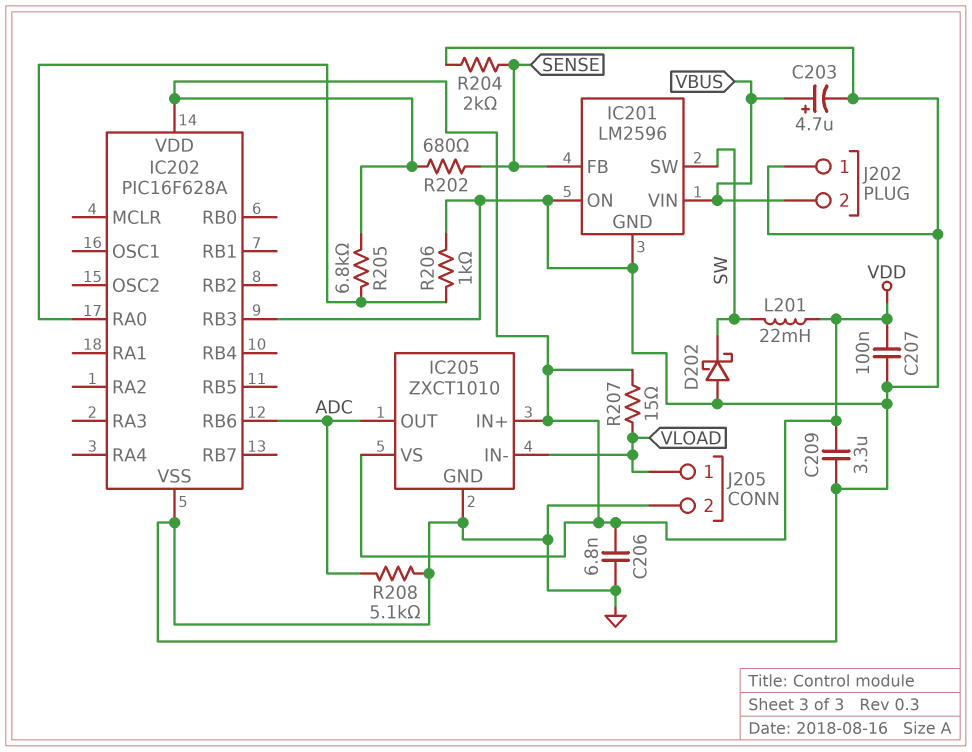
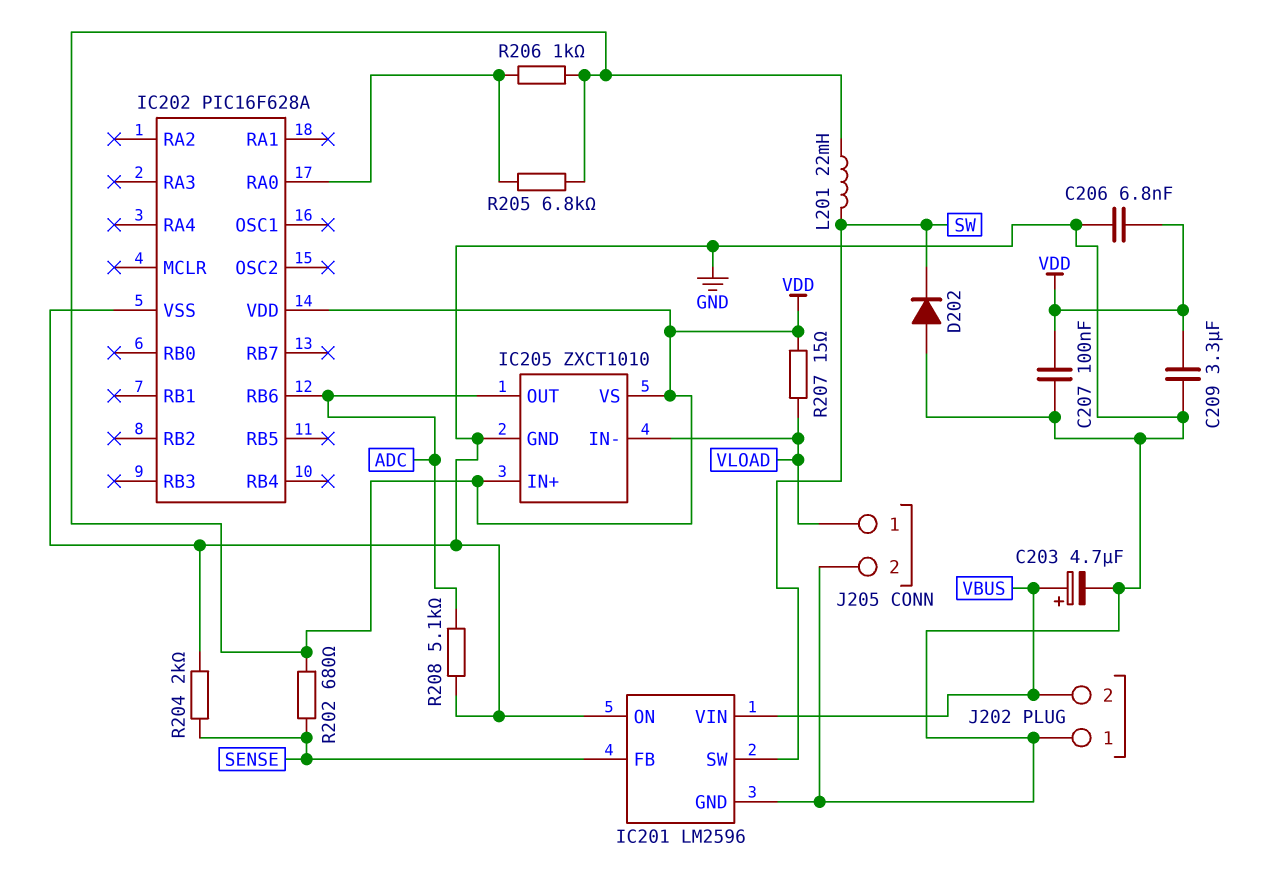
D202: schottky (A GND, K SW) -> diode (A GND, K SW)
IC202 pin RB3: GND -> none
R206: 1k (GND, IC202/RA0) -> 1k (IC202/RA0, VDD)

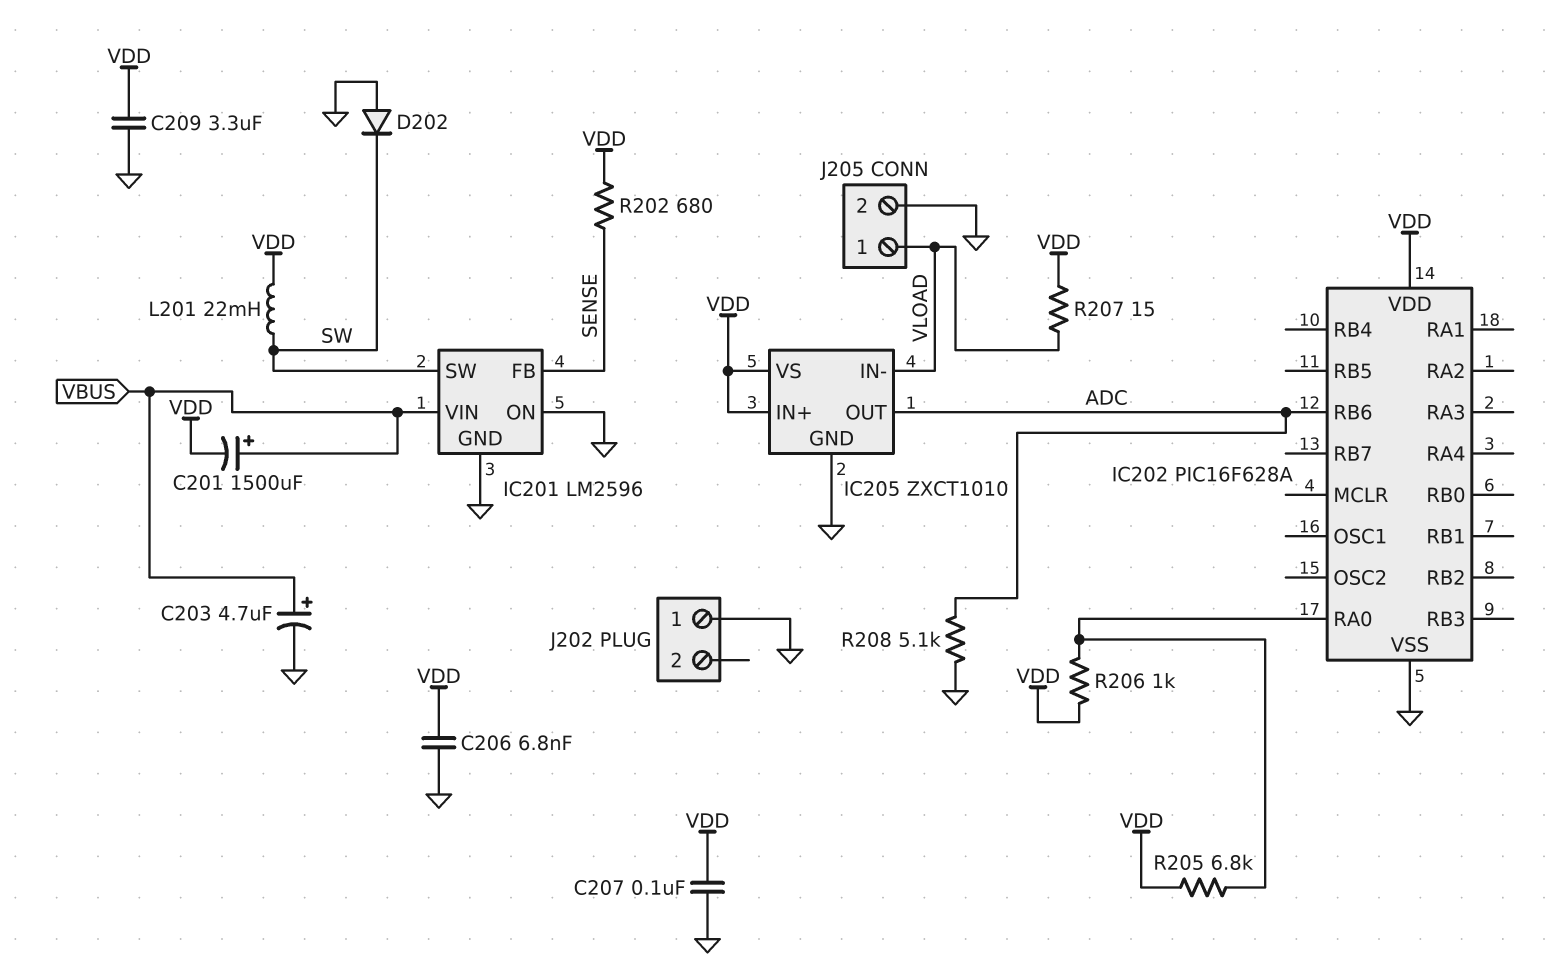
C201: none -> 1500uF (plus VBUS, minus VDD)
J202 pin 2: VBUS -> none
R204: 2k (GND, SENSE) -> none

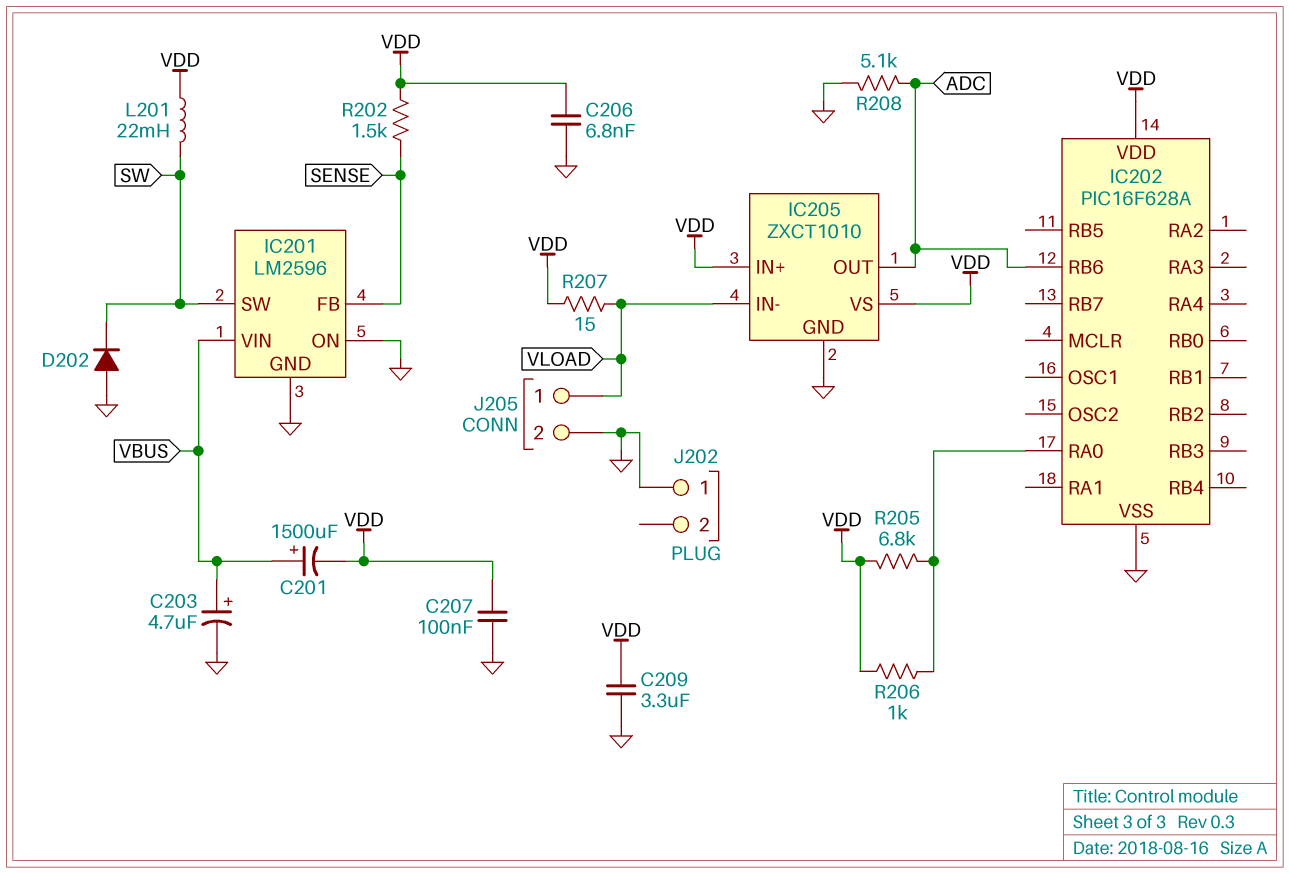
R202: 680 (SENSE, VDD) -> 1.5k (SENSE, VDD)

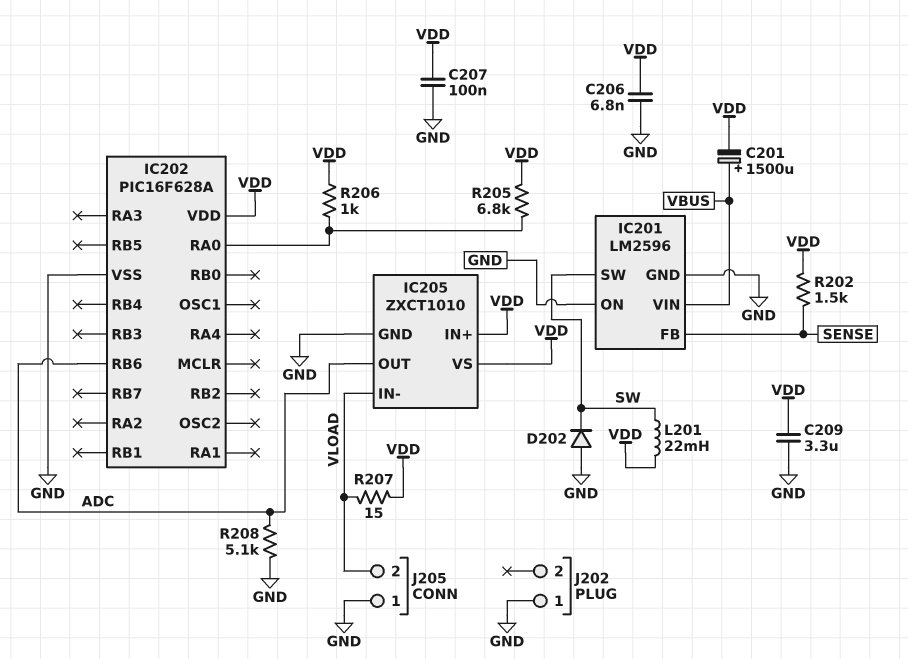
C203: 4.7uF (plus VBUS, minus GND) -> none
J205 pin 1: VLOAD -> GND
J205 pin 2: GND -> VLOAD

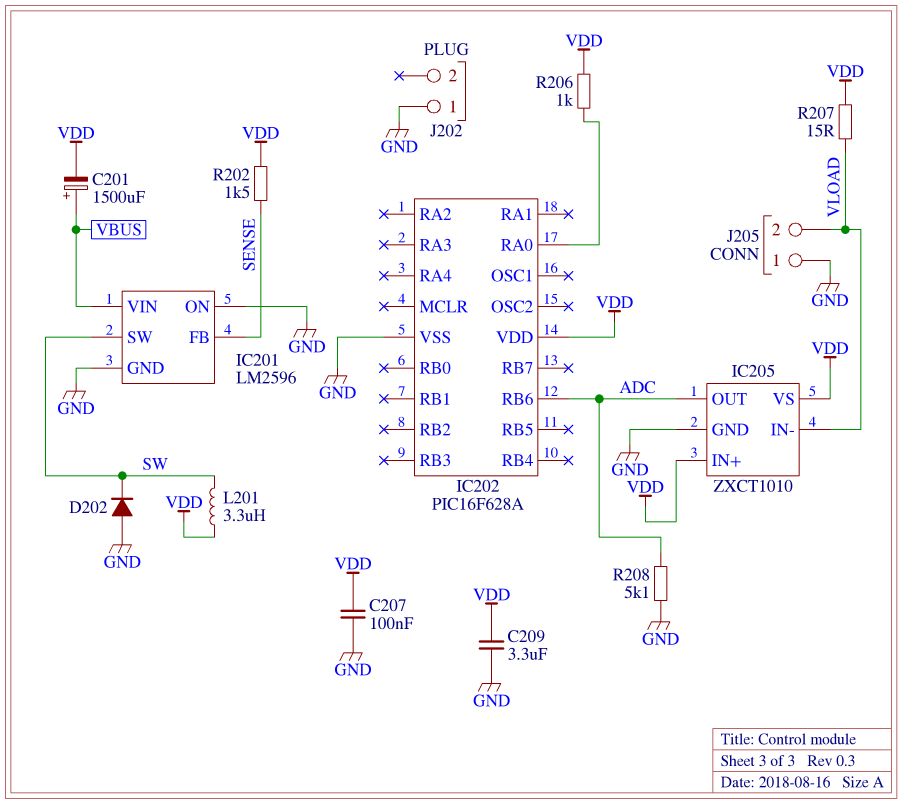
C206: 6.8nF (GND, VDD) -> none
L201: 22mH (SW, VDD) -> 3.3uH (SW, VDD)
R205: 6.8k (IC202/RA0, VDD) -> none

